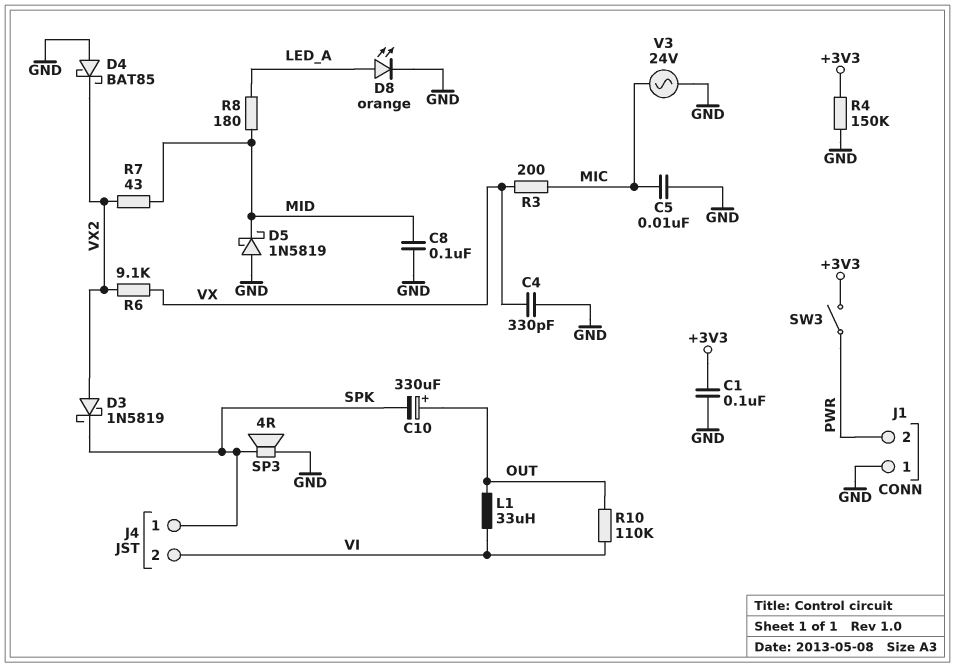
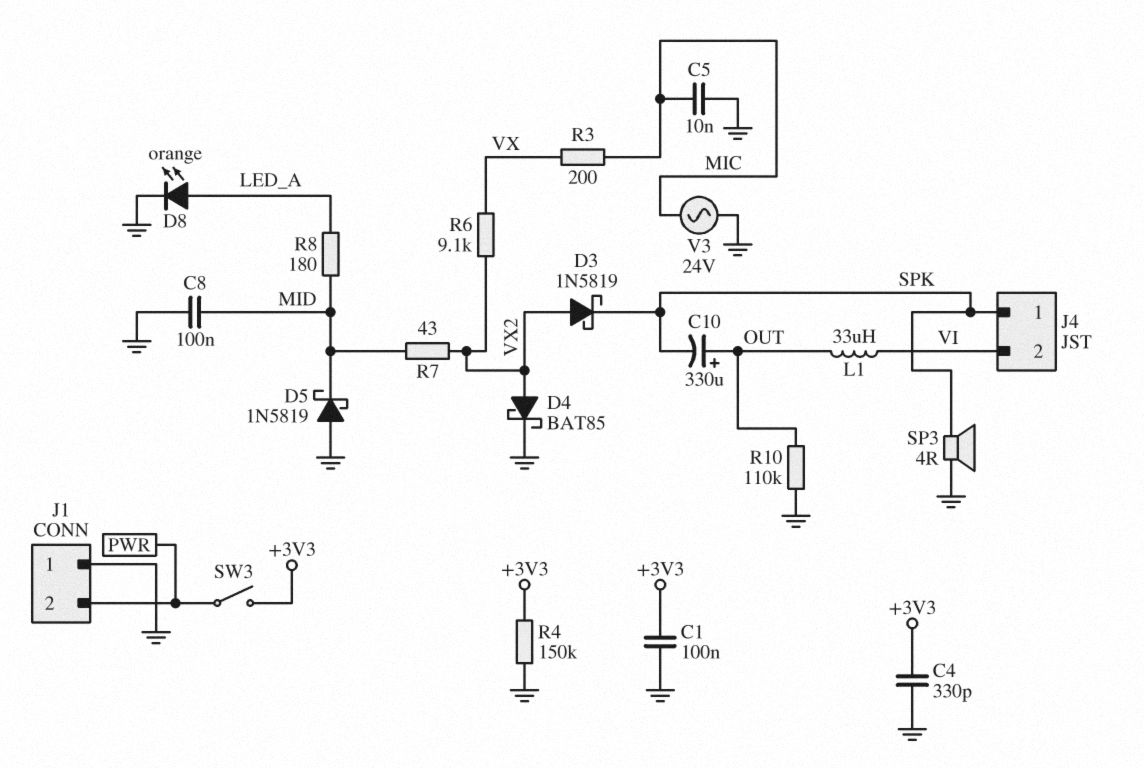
C4: 330pF (GND, VX) -> 330pF (+3V3, GND)
D4: schottky BAT85 (A GND, K VX2) -> schottky BAT85 (A VX2, K GND)
R10: 110k (OUT, VI) -> 110k (GND, OUT)

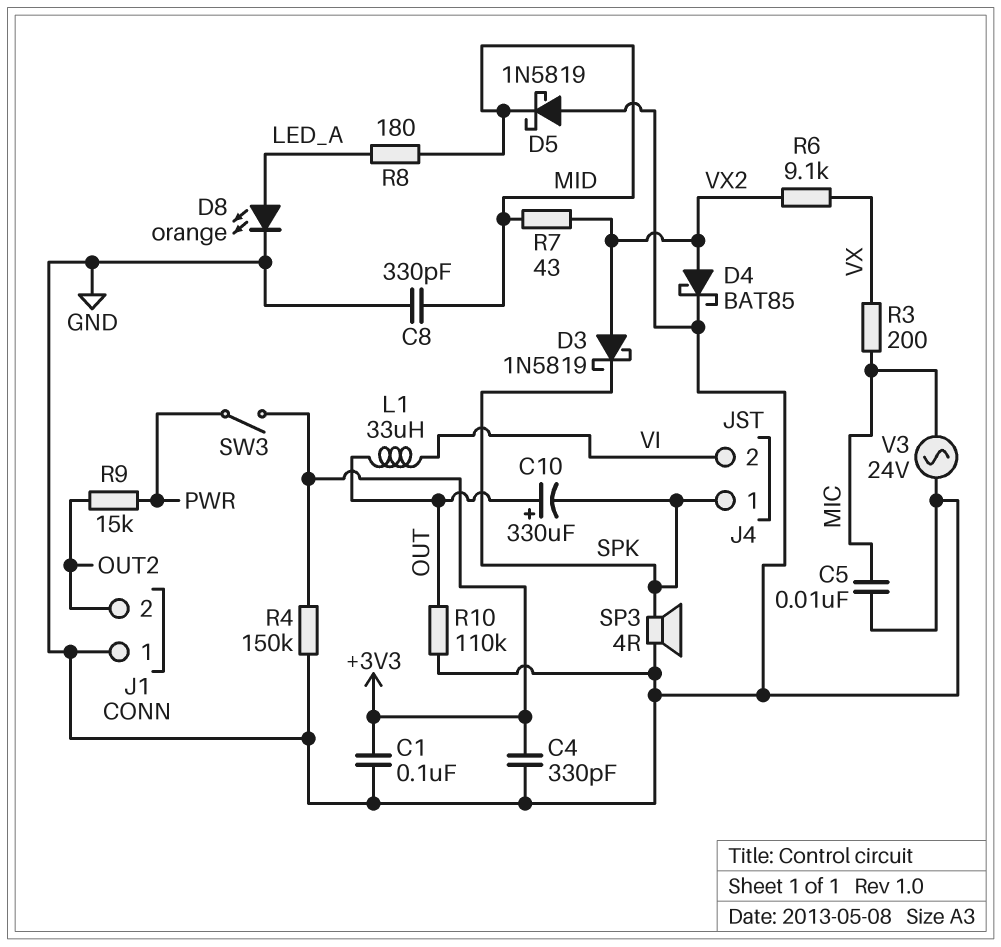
C8: 100nF (GND, MID) -> 330pF (GND, MID)
J1 pin 2: PWR -> OUT2
R9: none -> 15k (OUT2, PWR)

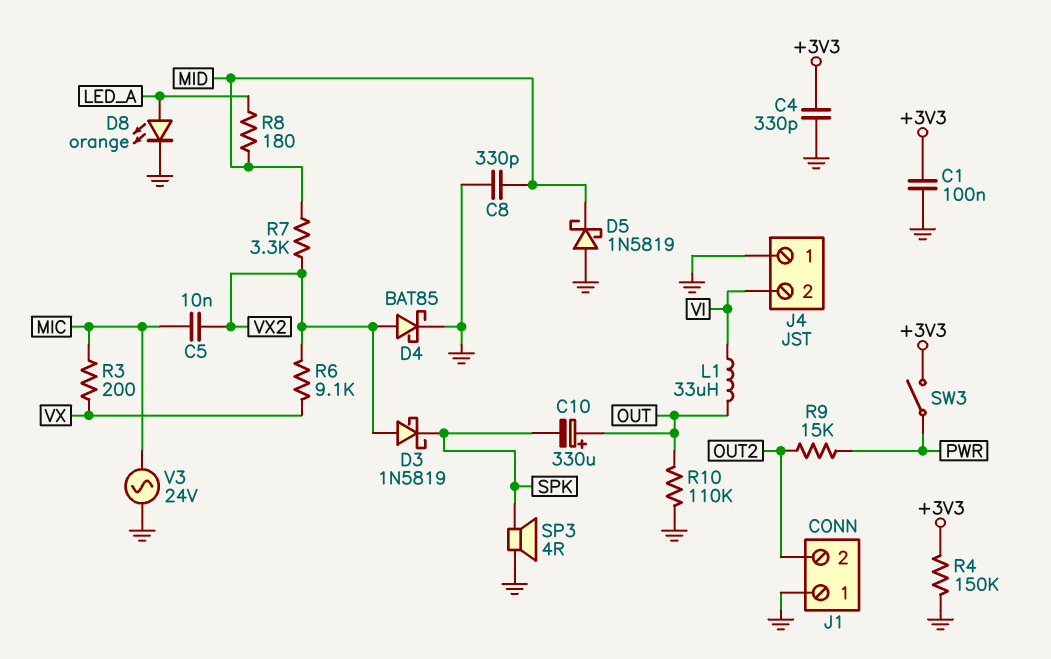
C5: 10nF (GND, MIC) -> 10nF (MIC, VX2)
J4 pin 1: SPK -> GND
R7: 43 (MID, VX2) -> 3.3k (MID, VX2)

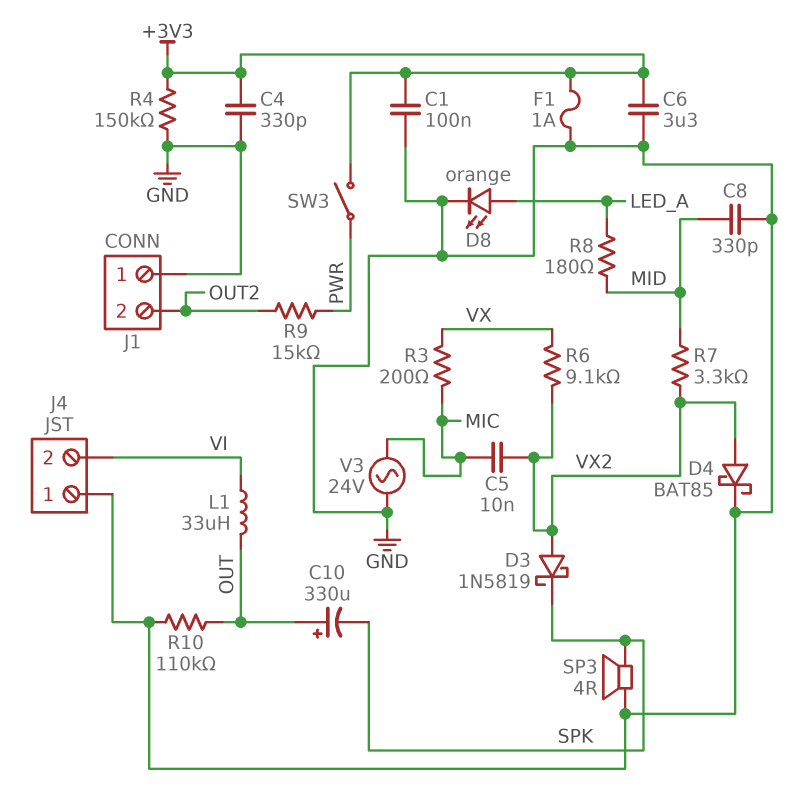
C6: none -> 3.3uF (+3V3, GND)
D5: schottky 1N5819 (A GND, K MID) -> none
F1: none -> 1A (+3V3, GND)

